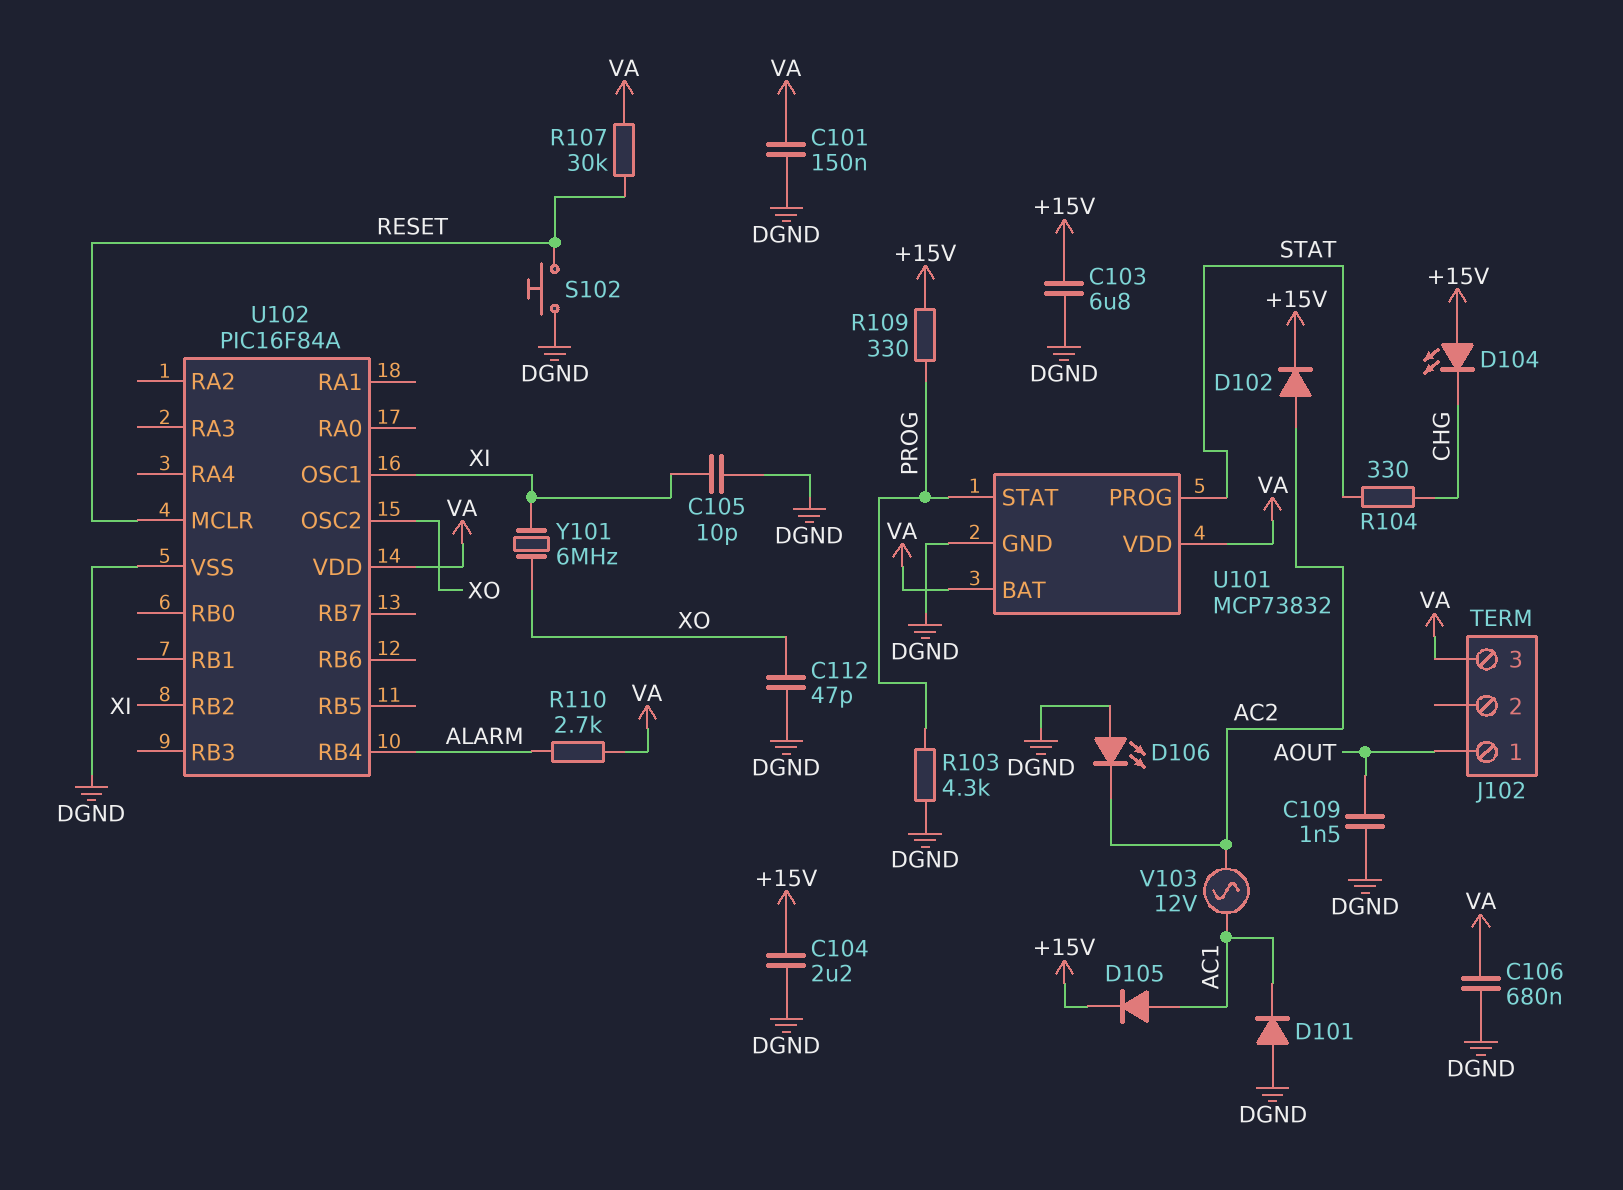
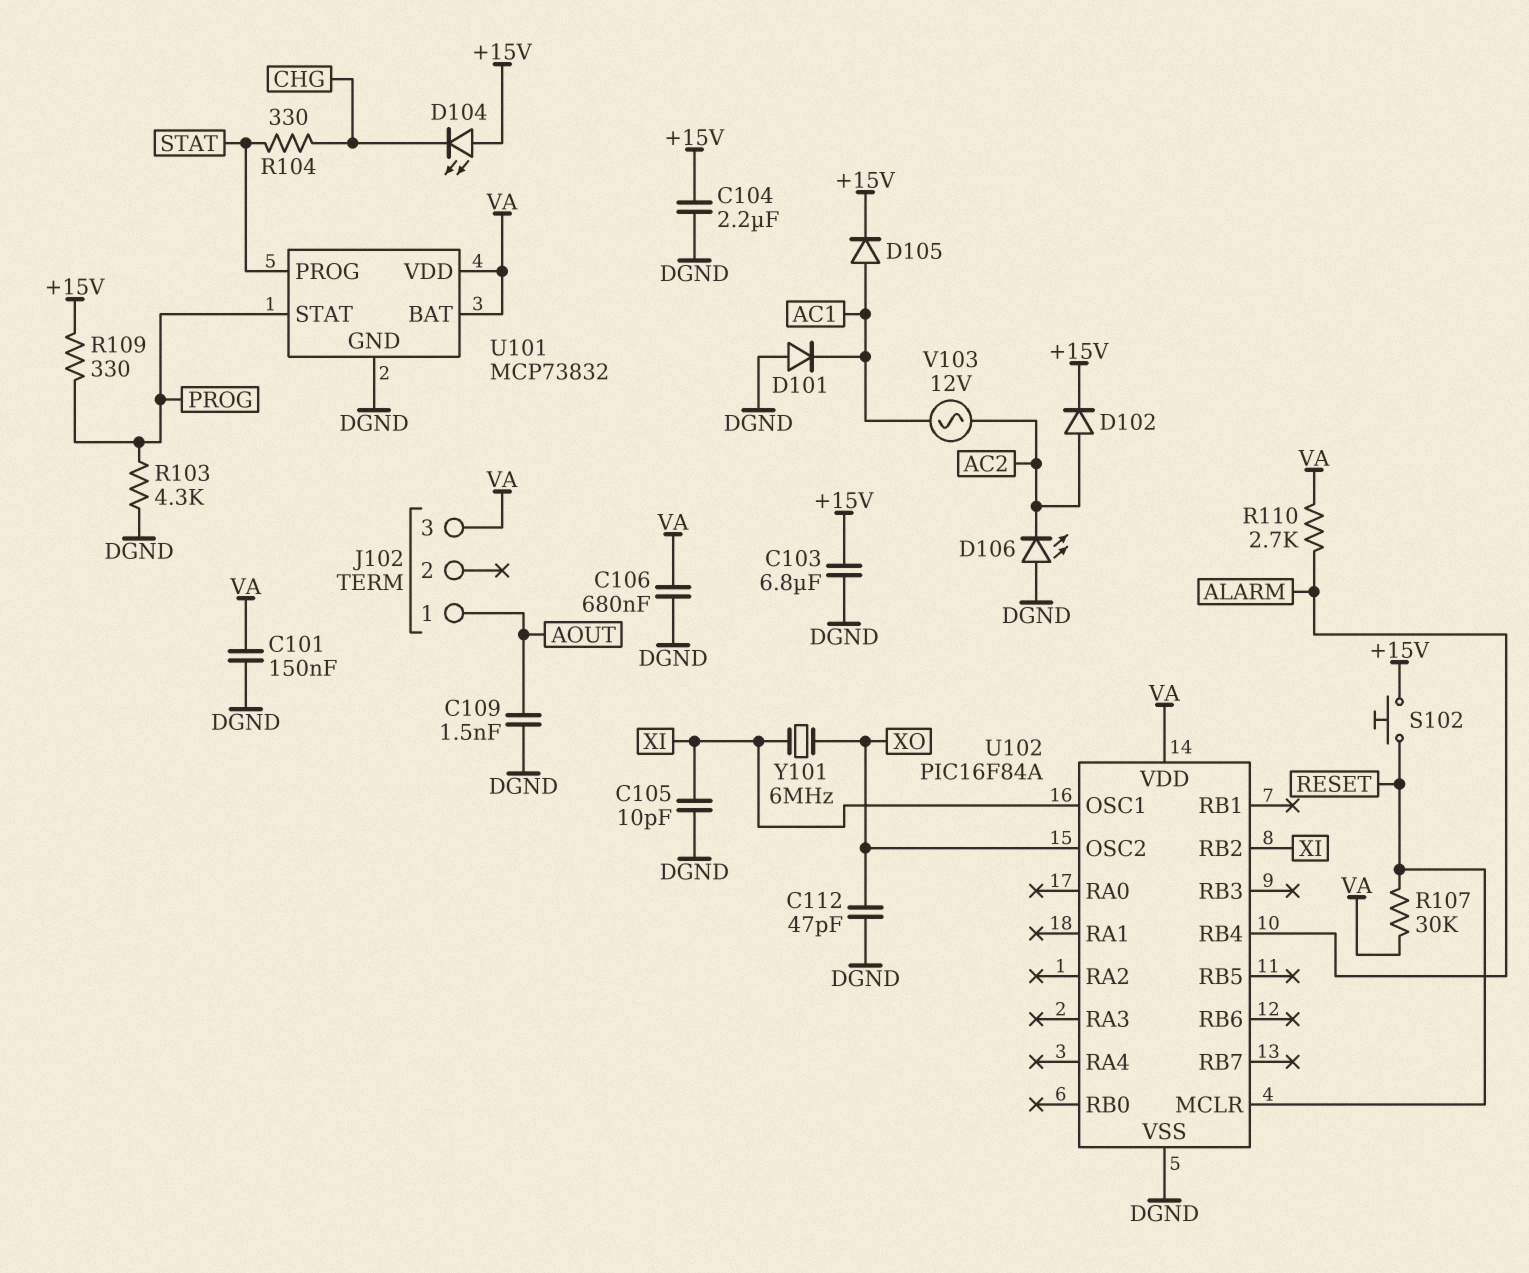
S102: button (DGND, RESET) -> button (+15V, RESET)

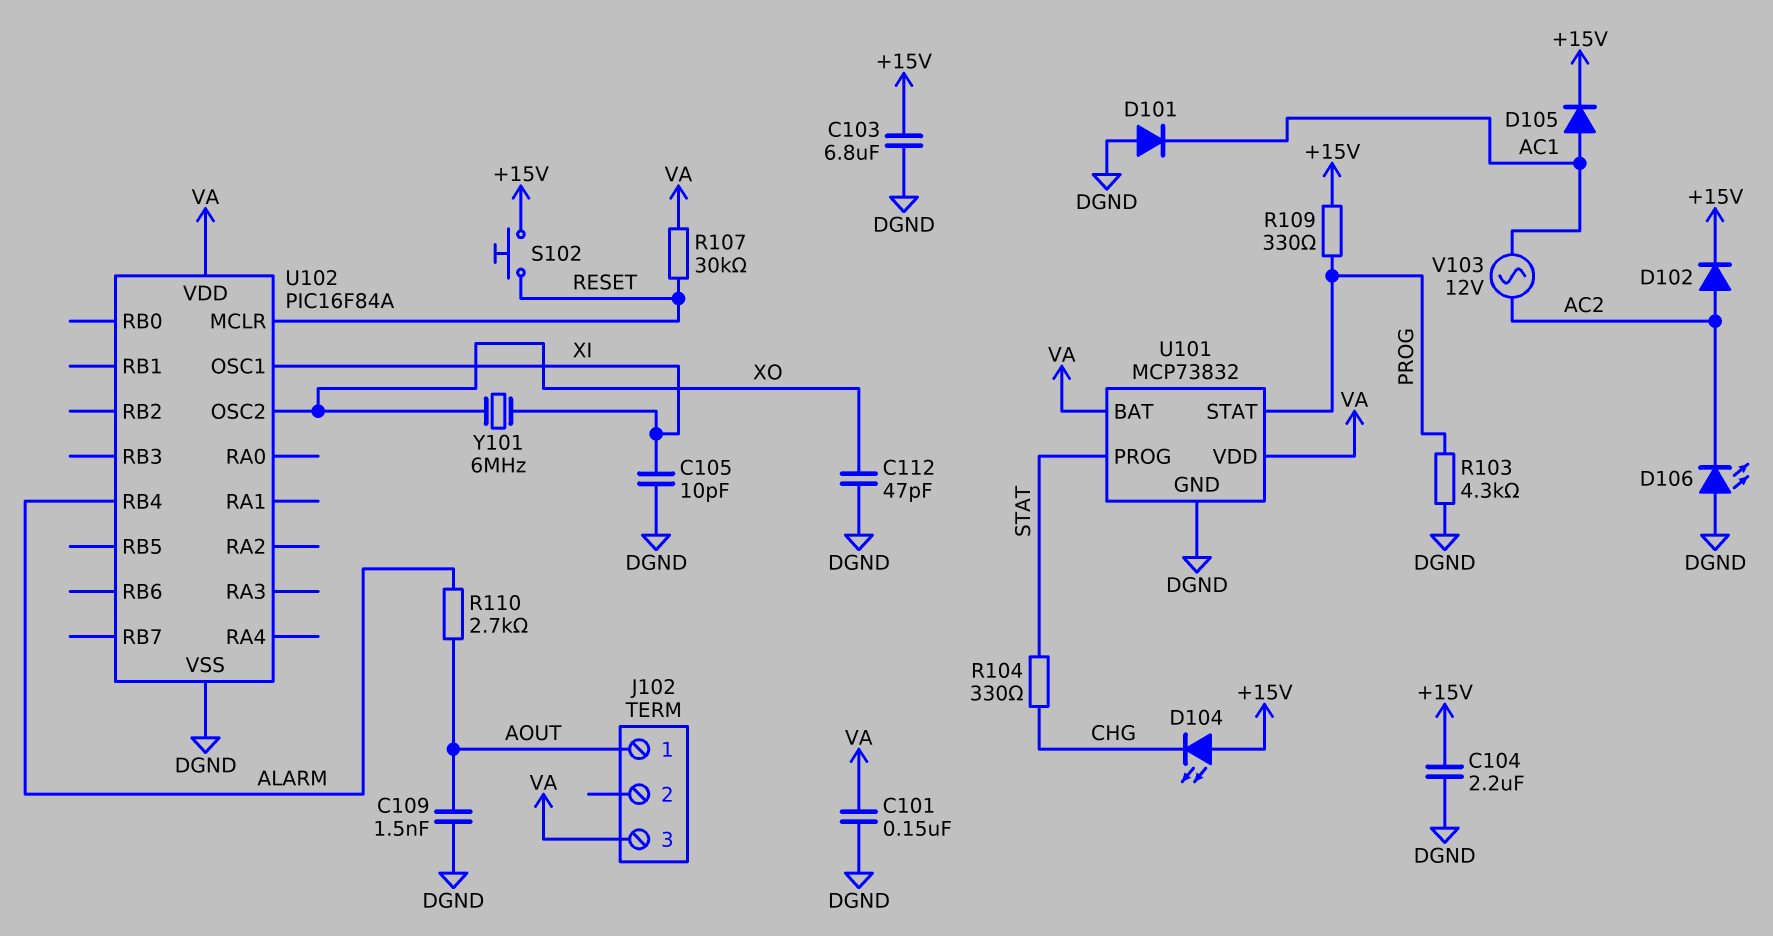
C106: 680nF (DGND, VA) -> none
R110: 2.7k (ALARM, VA) -> 2.7k (ALARM, AOUT)
U102 pin RB2: XI -> none

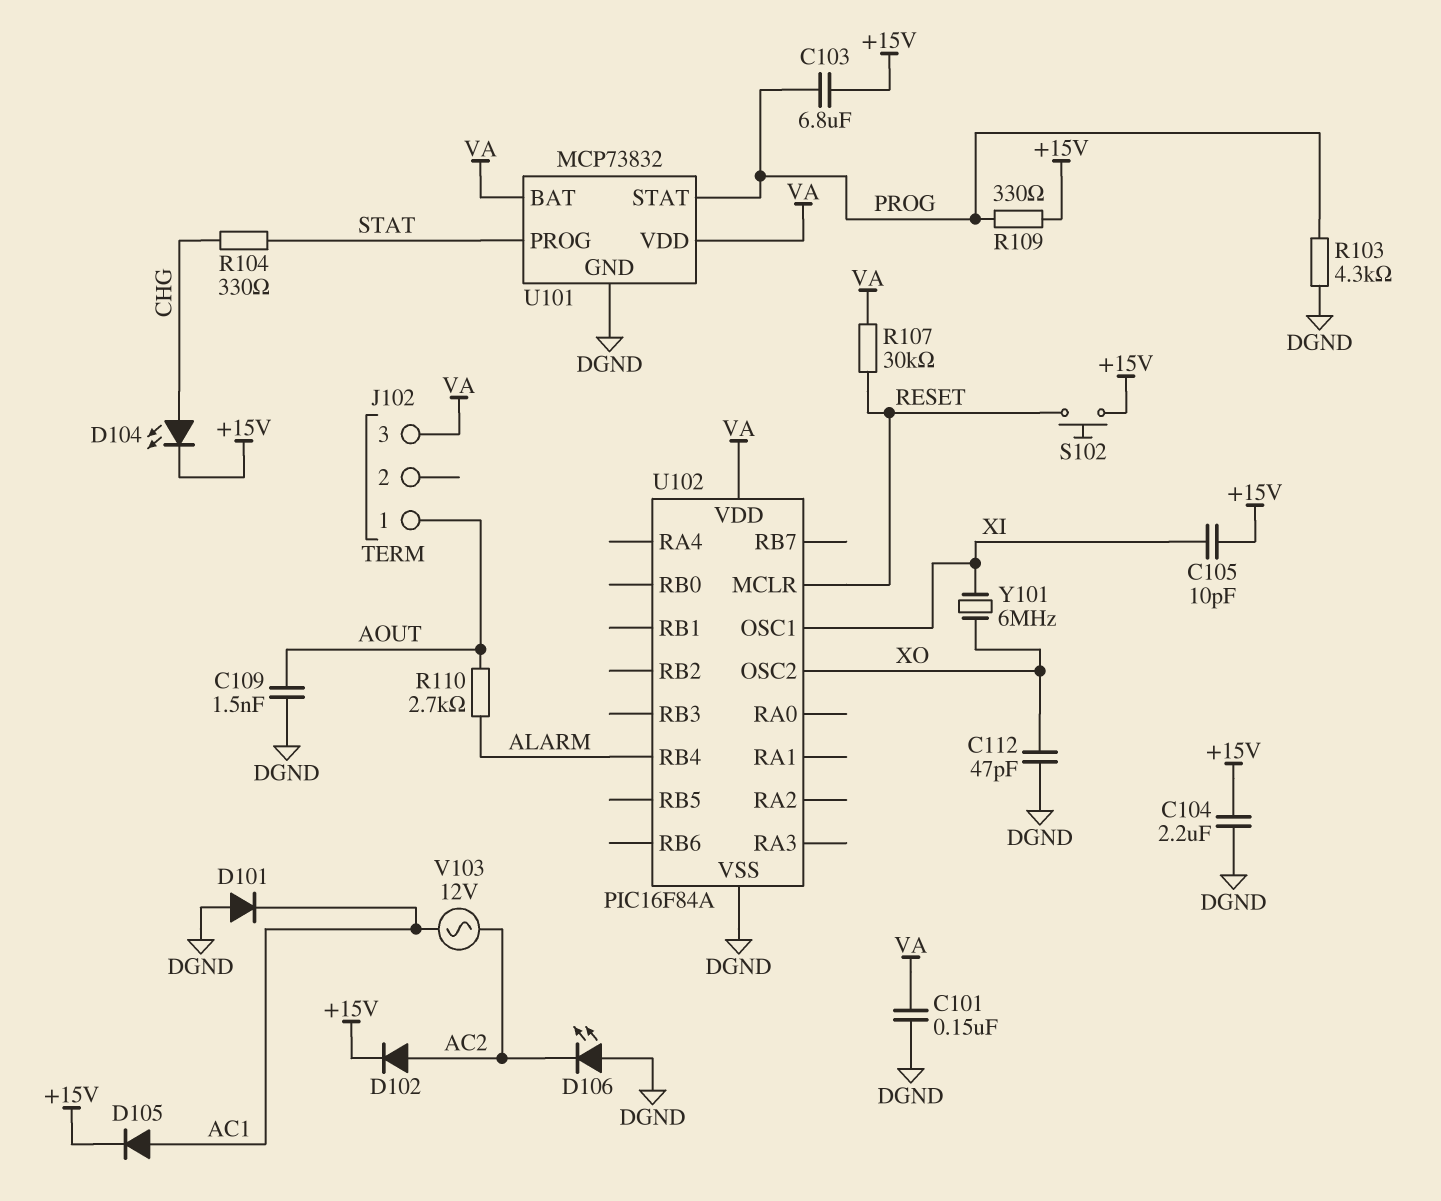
C103: 6.8uF (+15V, DGND) -> 6.8uF (+15V, PROG)
C105: 10pF (DGND, XI) -> 10pF (+15V, XI)
D104: LED (A +15V, K CHG) -> LED (A CHG, K +15V)

